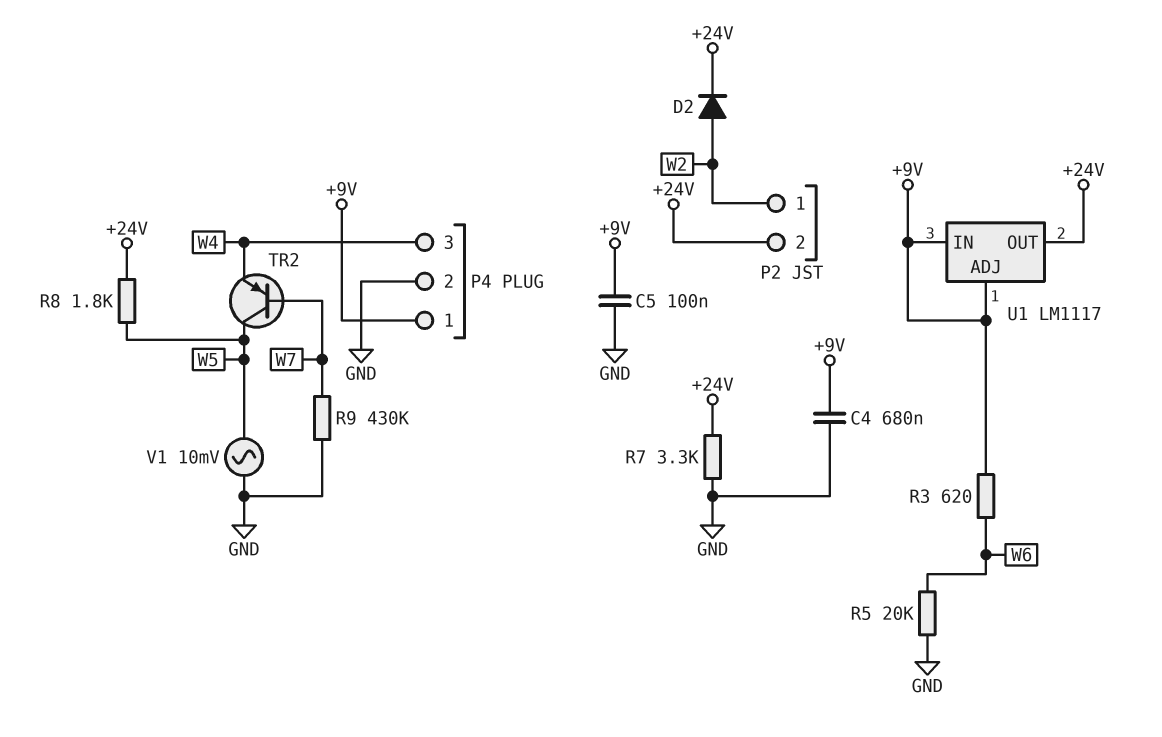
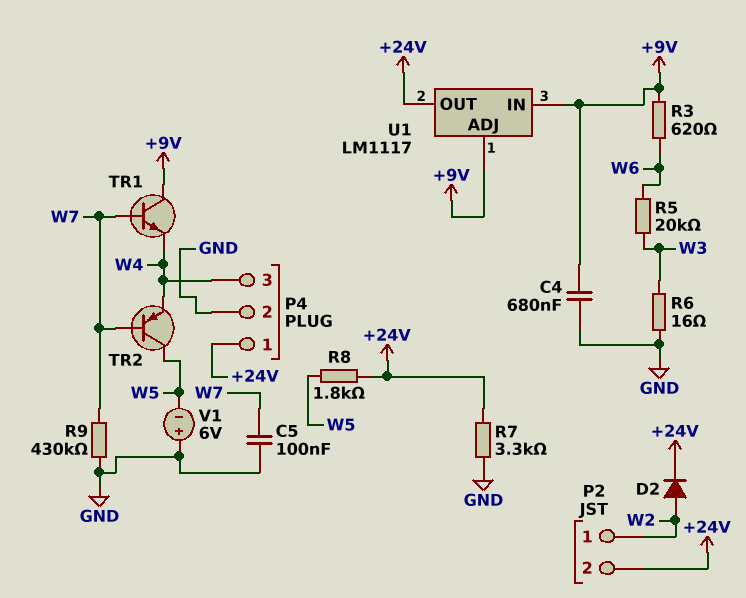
C5: 100nF (+9V, GND) -> 100nF (GND, W7)
P4 pin 1: +9V -> +24V
R5: 20k (GND, W6) -> 20k (W3, W6)
R6: none -> 16 (GND, W3)
TR1: none -> NPN (B W7, C +9V, E W4)
V1: AC 10mV (GND, W5) -> 6V (plus GND, minus W5)

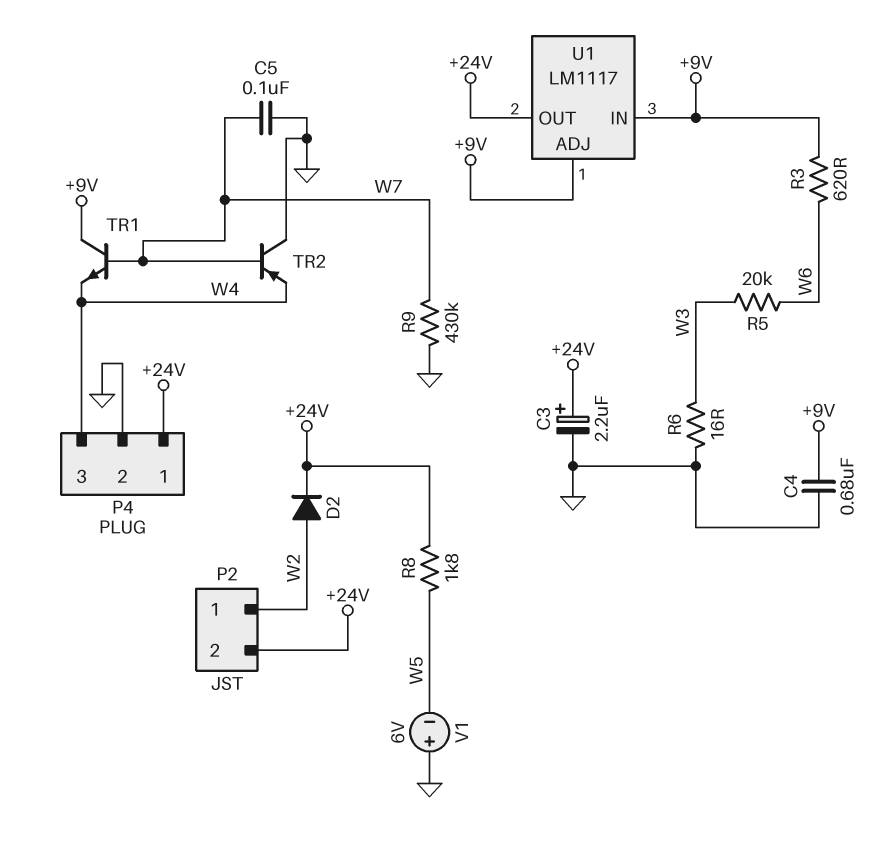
C3: none -> 2.2uF (plus +24V, minus GND)
R7: 3.3k (+24V, GND) -> none
TR2: PNP (B W7, C W5, E W4) -> PNP (B W7, C GND, E W4)

